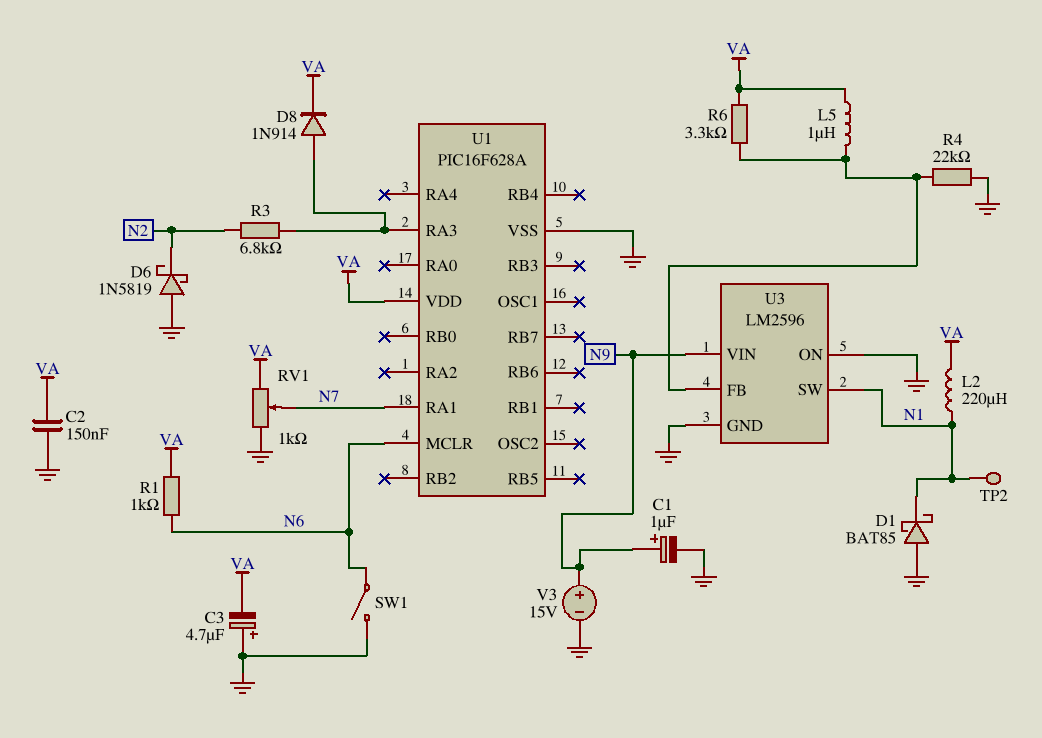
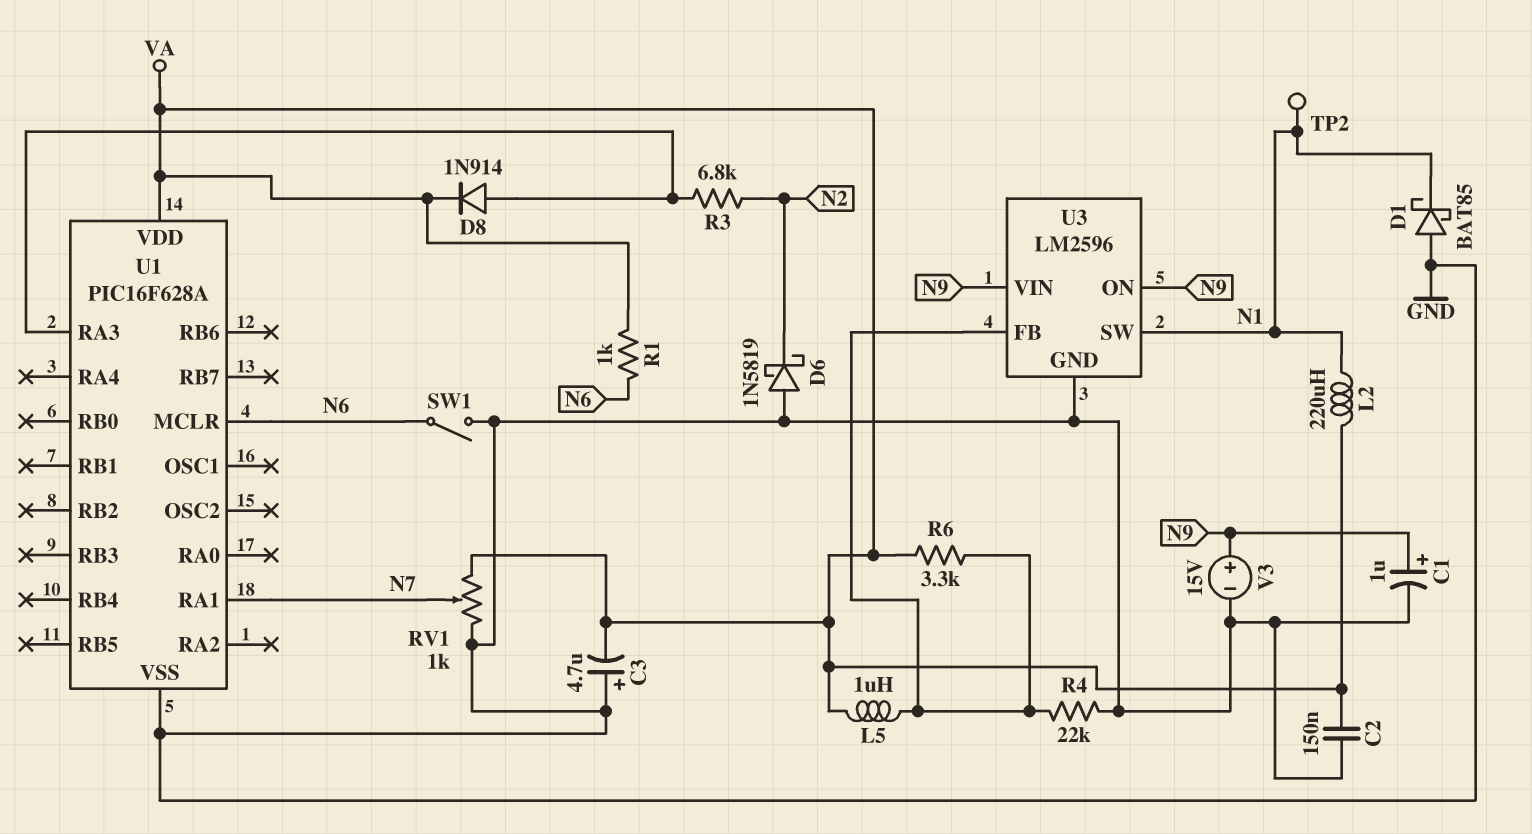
U3 pin ON: GND -> N9

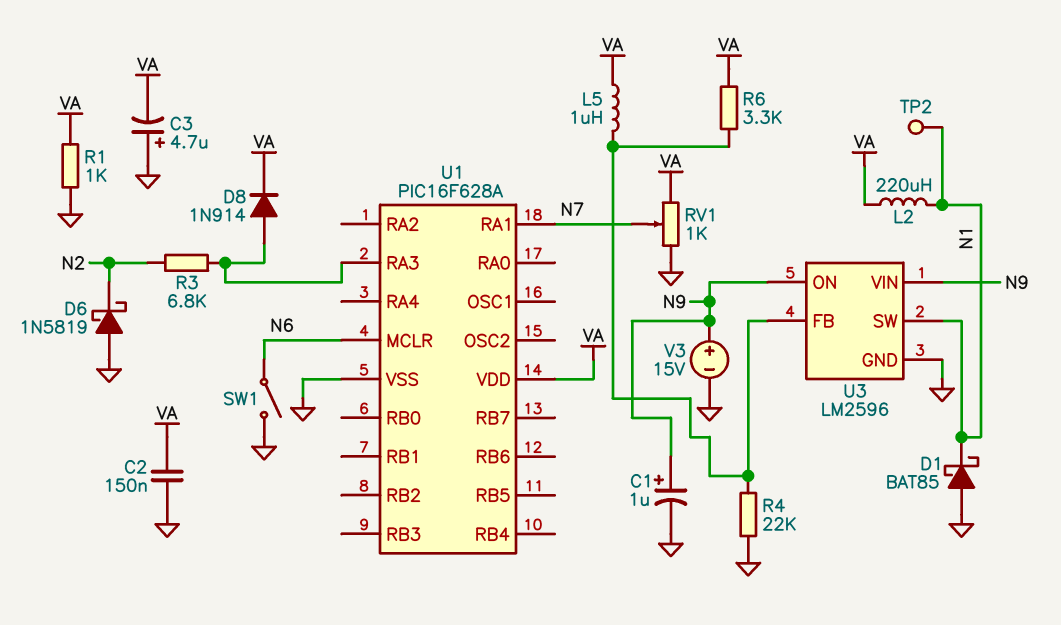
R1: 1k (N6, VA) -> 1k (GND, VA)

